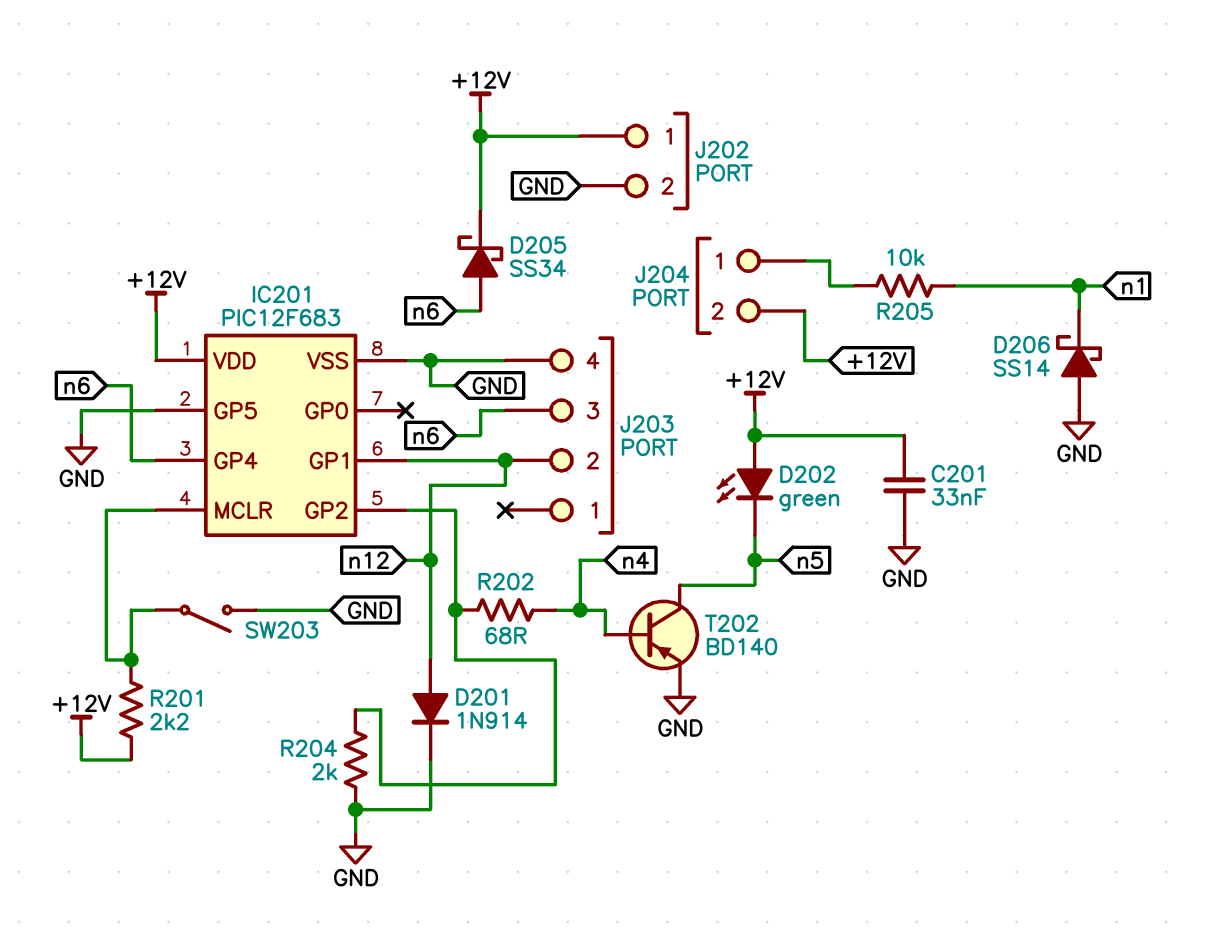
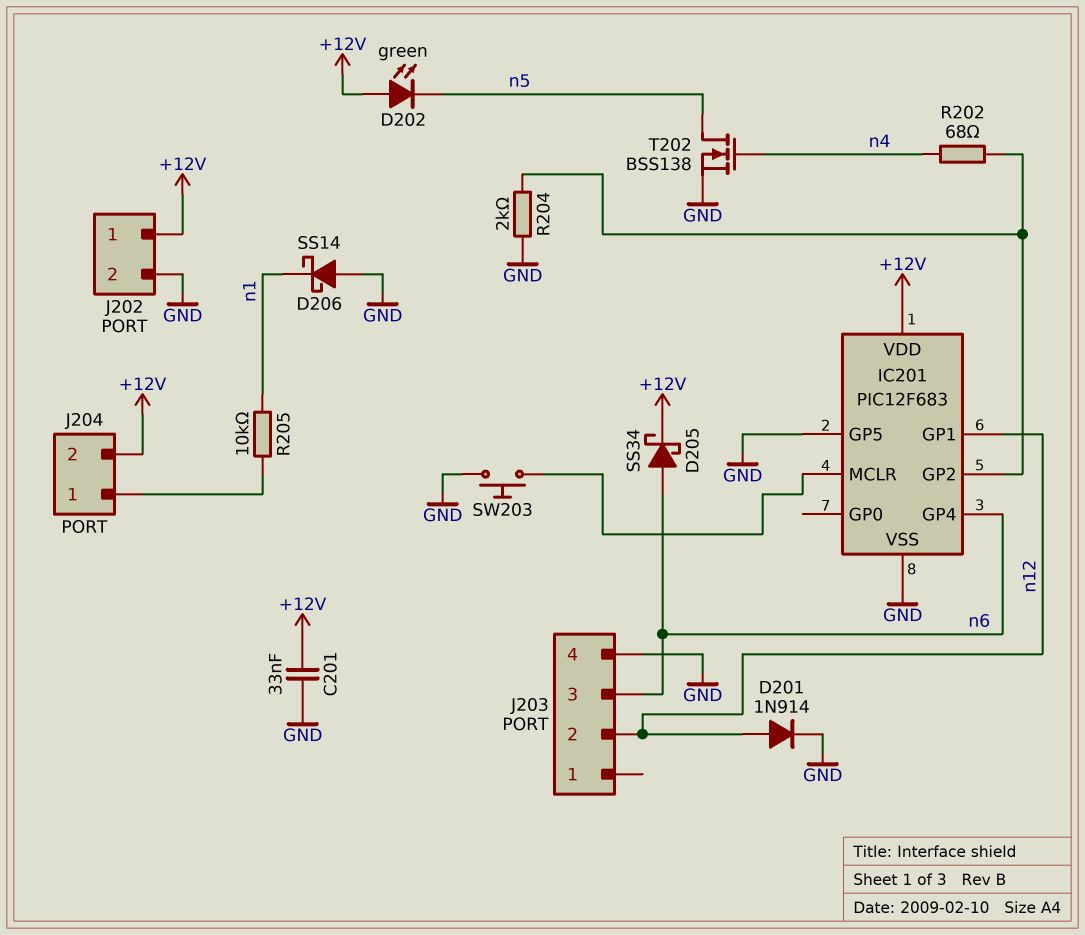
R201: 2.2k (+12V, IC201/MCLR) -> none
SW203: switch (GND, IC201/MCLR) -> button (GND, IC201/MCLR)
T202: PNP BD140 (B n4, C n5, E GND) -> NMOS BSS138 (G n4, D n5, S GND)

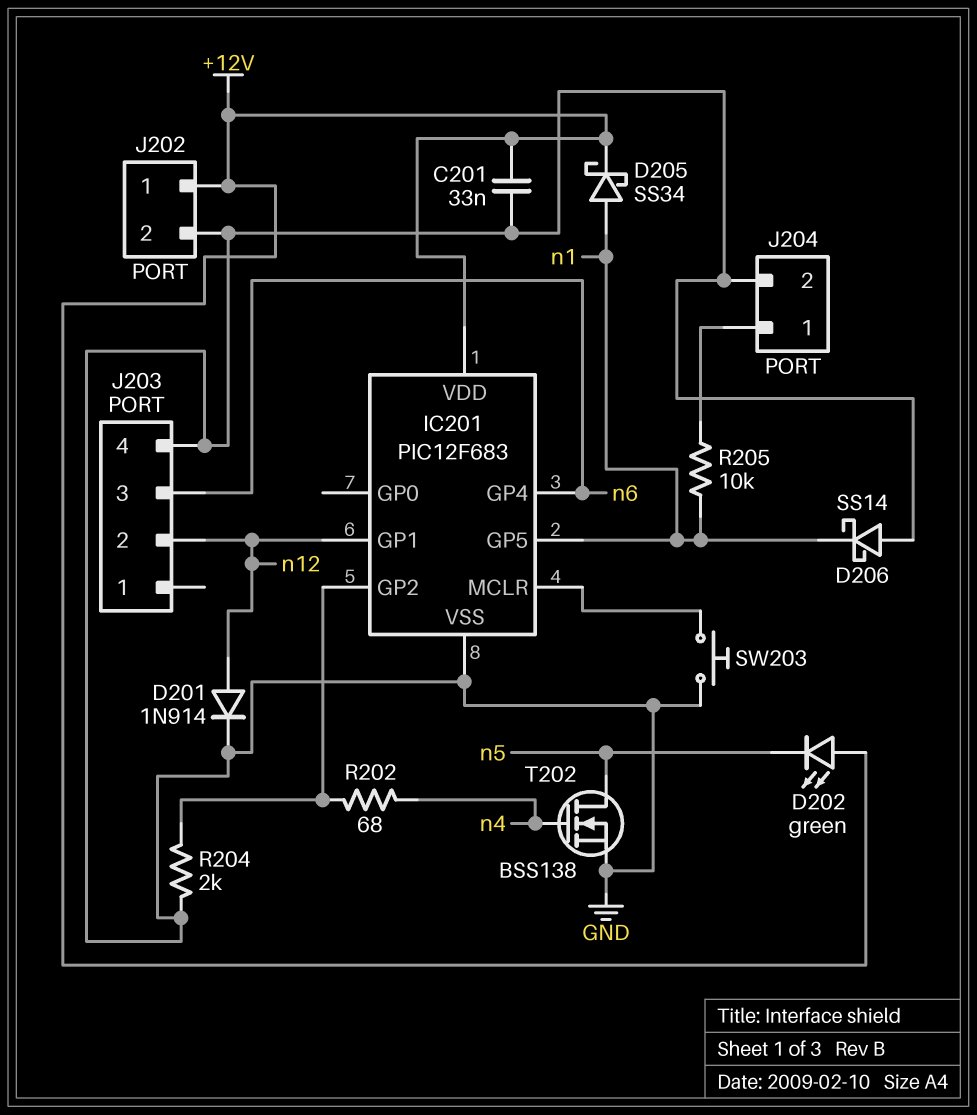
D205: schottky SS34 (A n6, K +12V) -> schottky SS34 (A n1, K +12V)
IC201 pin GP5: GND -> n1
J204 pin 2: +12V -> GND

